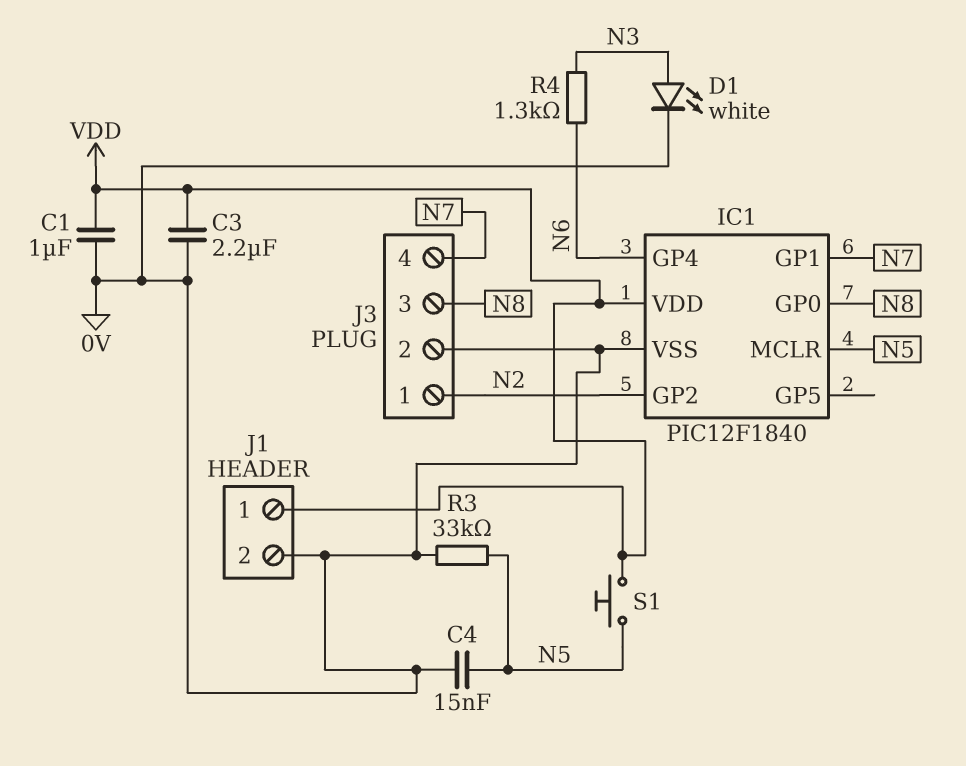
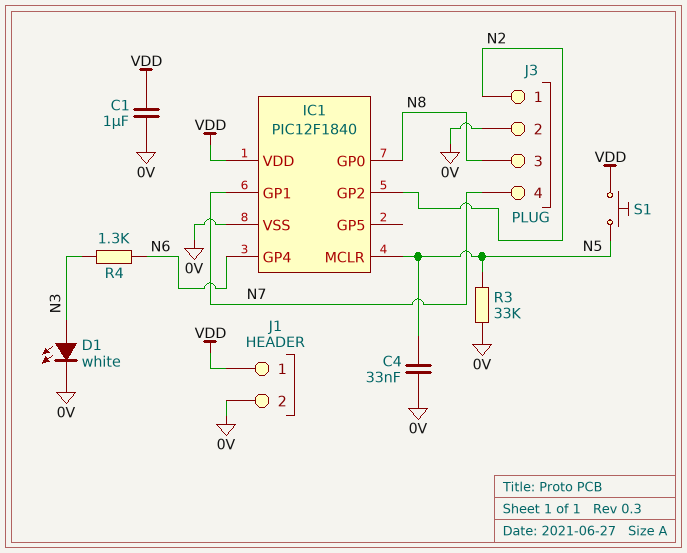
C3: 2.2uF (0V, VDD) -> none
C4: 15nF (0V, N5) -> 33nF (0V, N5)

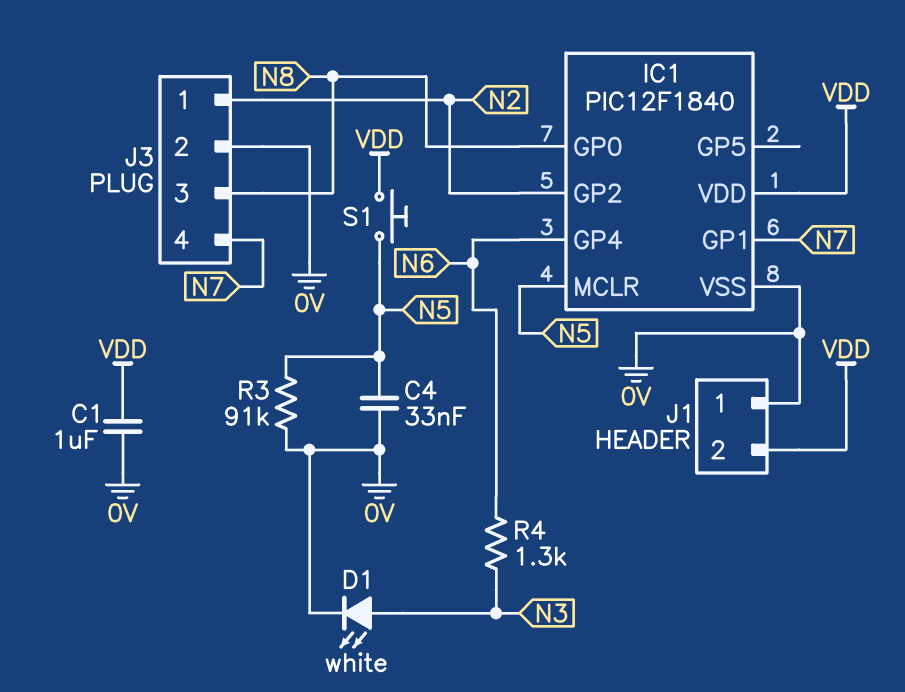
J1 pin 1: VDD -> 0V
J1 pin 2: 0V -> VDD
R3: 33k (0V, N5) -> 91k (0V, N5)

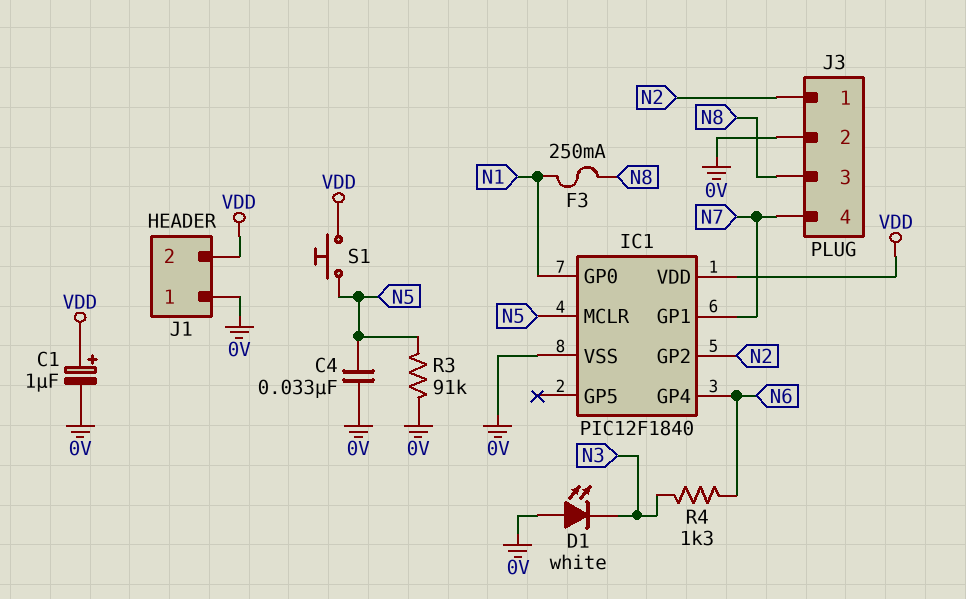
C1: 1uF (0V, VDD) -> 1uF (plus VDD, minus 0V)
D1: LED white (A N3, K 0V) -> LED white (A 0V, K N3)
F3: none -> 250mA (N1, N8)
IC1 pin GP0: N8 -> N1

